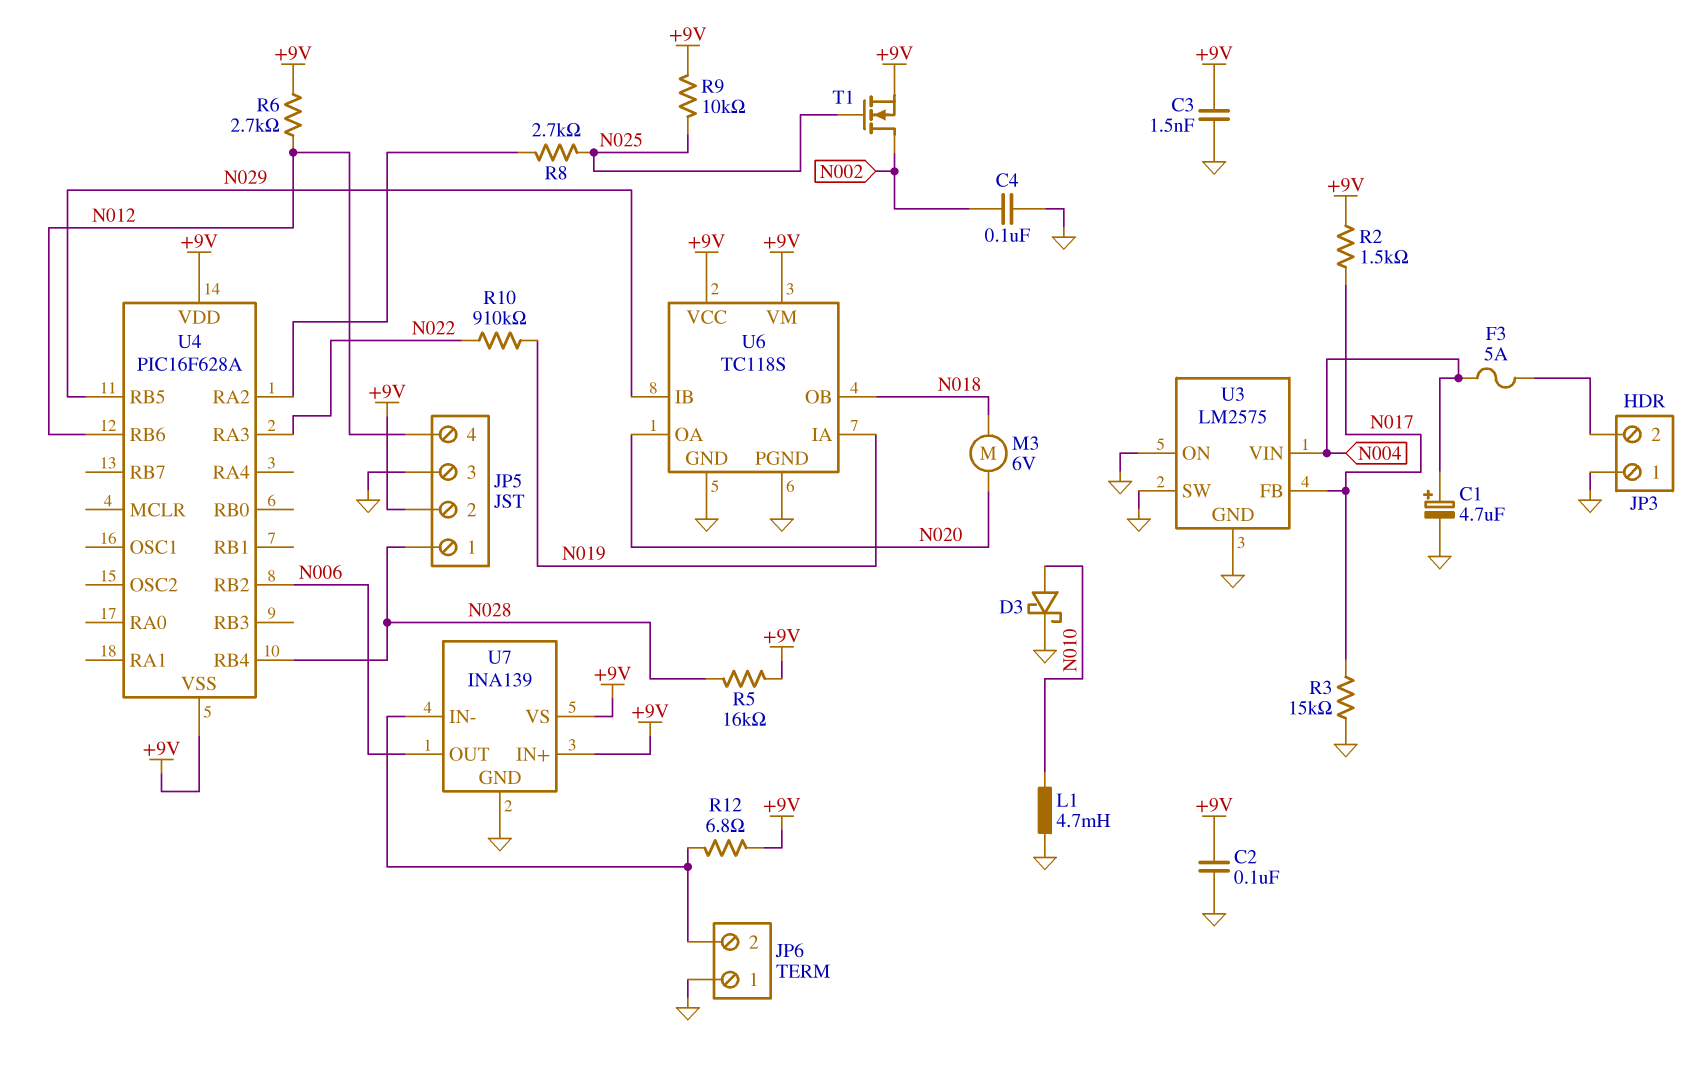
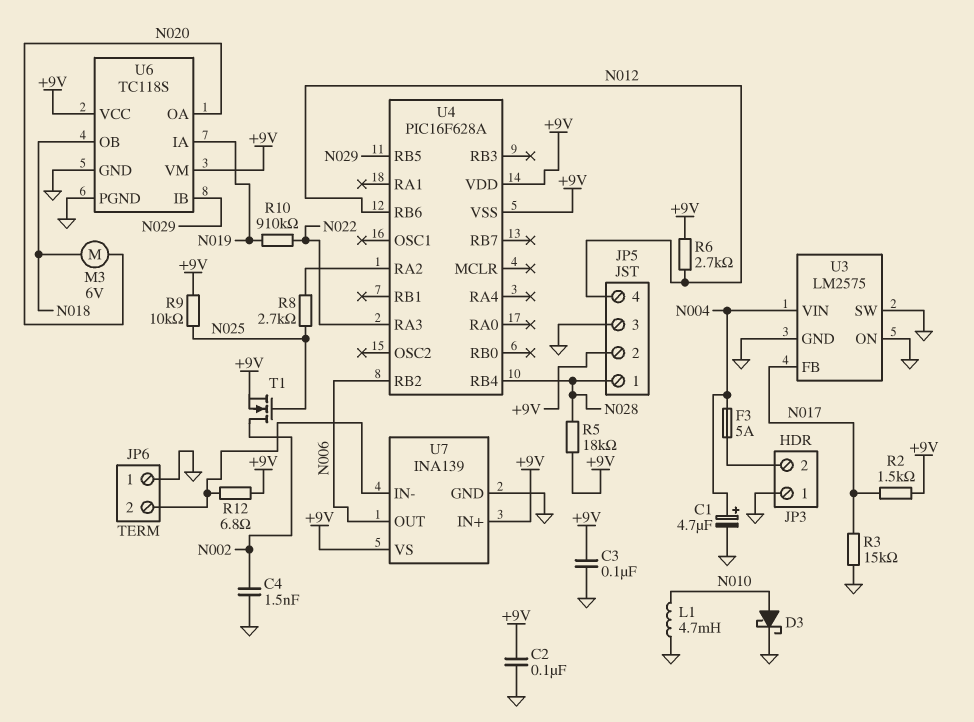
C3: 1.5nF (+9V, GND) -> 100nF (+9V, GND)
C4: 100nF (GND, N002) -> 1.5nF (GND, N002)
R5: 16k (+9V, N028) -> 18k (+9V, N028)

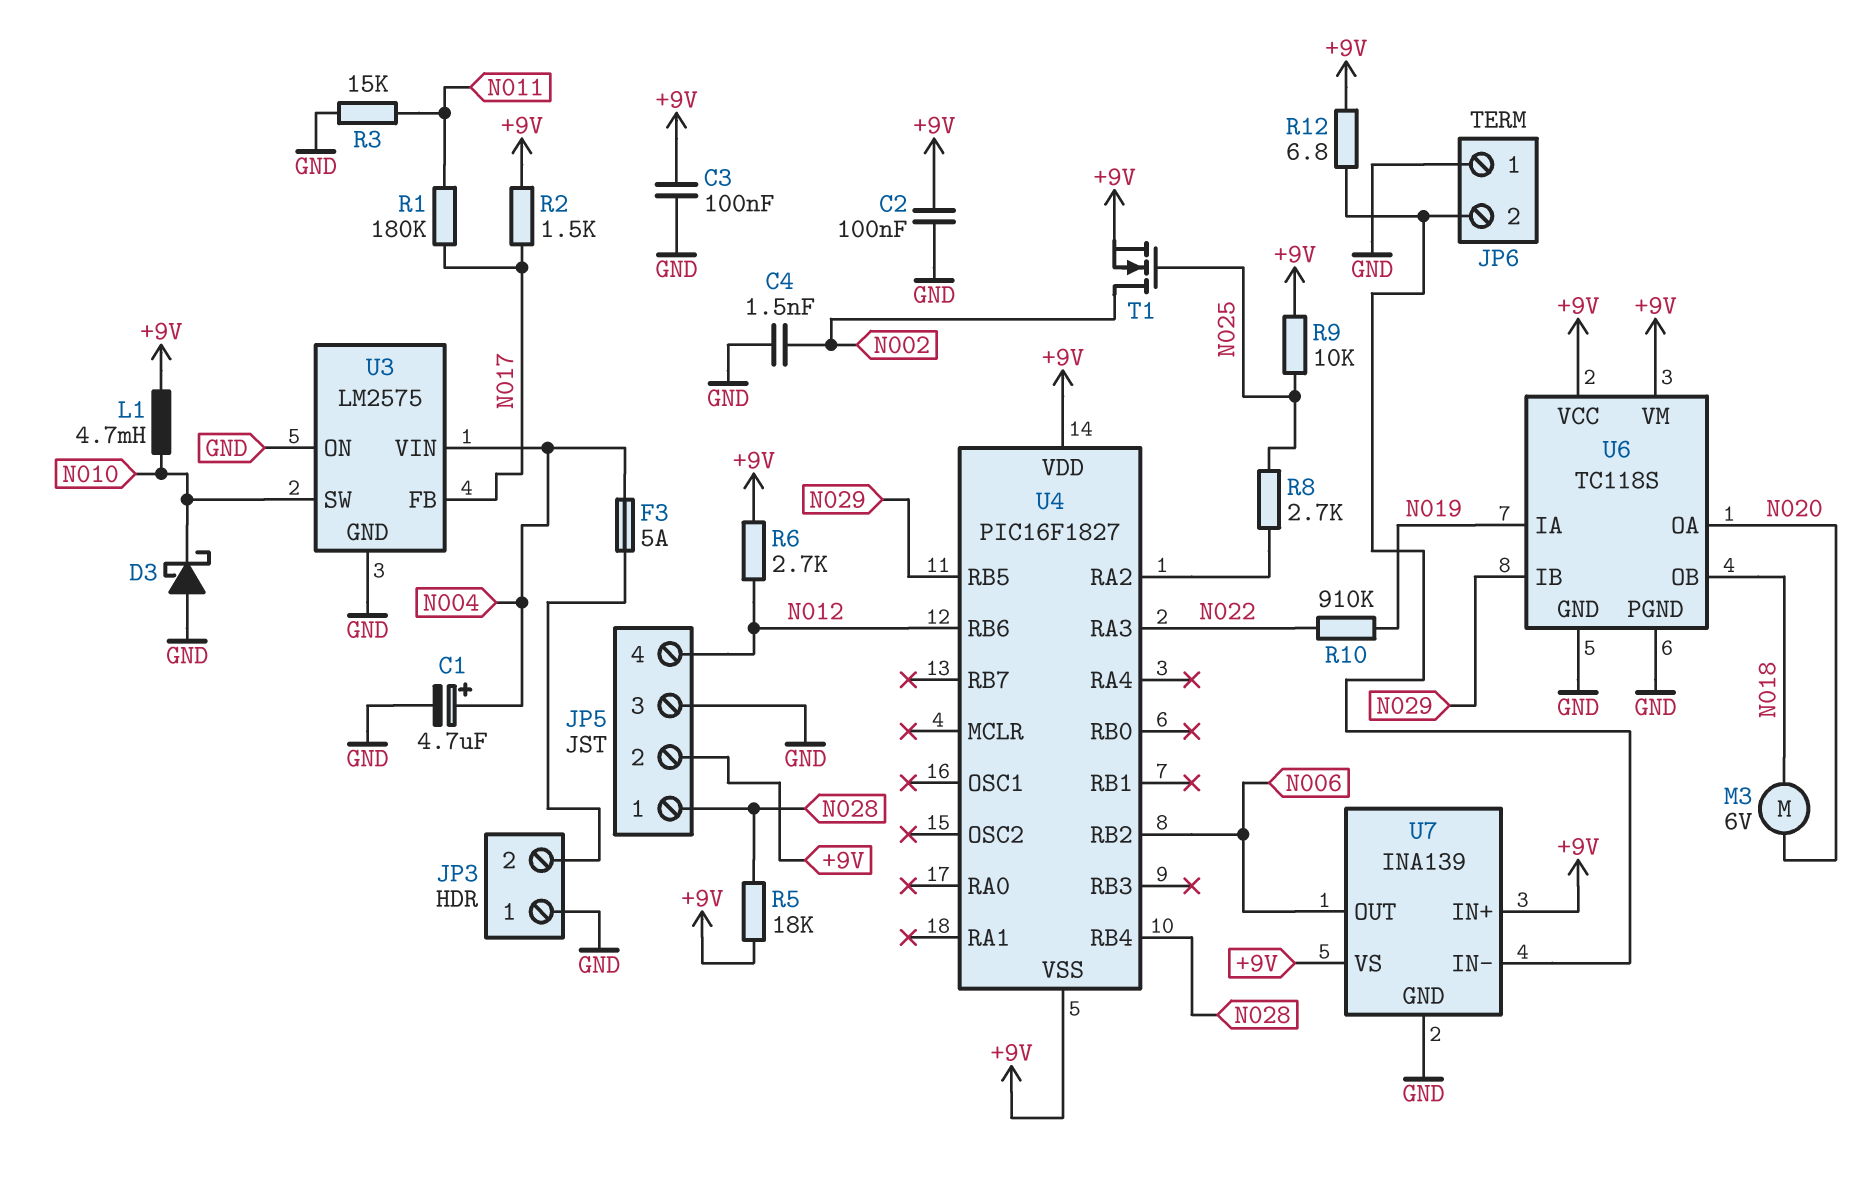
D3: schottky (A N010, K GND) -> schottky (A GND, K N010)
L1: 4.7mH (GND, N010) -> 4.7mH (+9V, N010)
R1: none -> 180k (N011, N017)
R3: 15k (GND, N017) -> 15k (GND, N011)
U3 pin SW: GND -> N010
U4: PIC16F628A -> PIC16F1827

